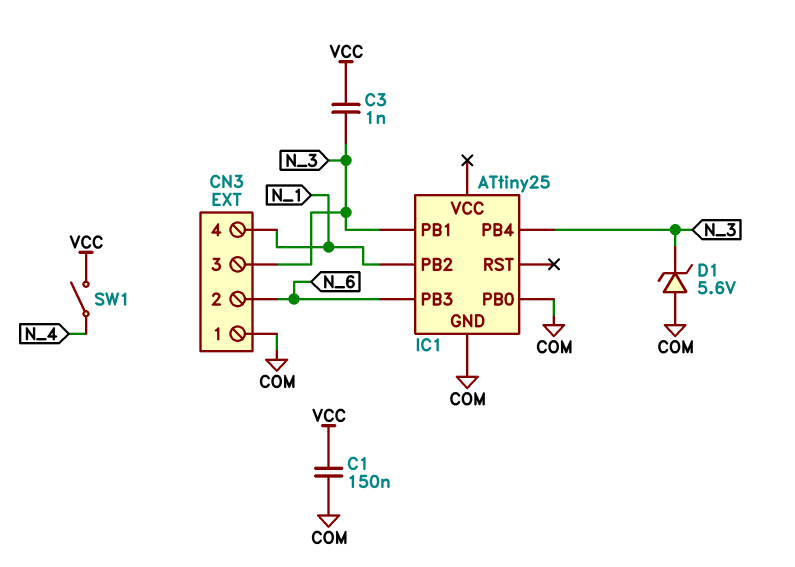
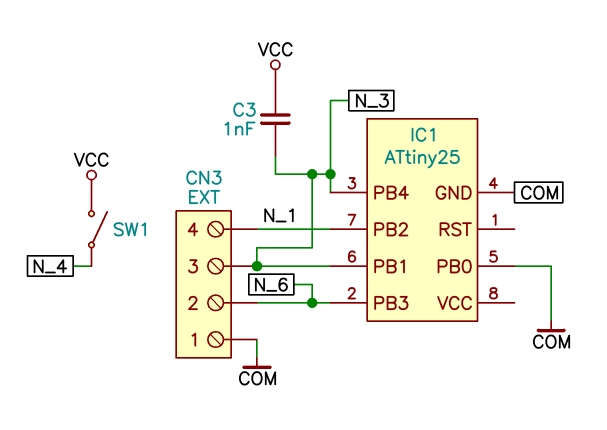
C1: 150nF (COM, VCC) -> none
D1: zener 5.6V (A COM, K N_3) -> none

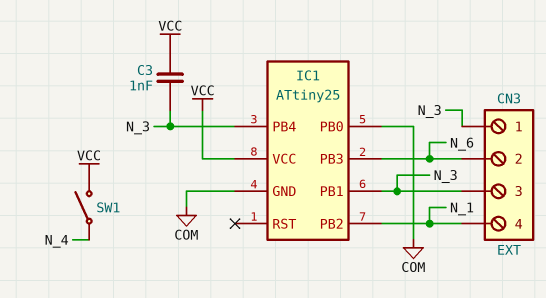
CN3 pin 1: COM -> N_3
IC1 pin VCC: none -> VCC

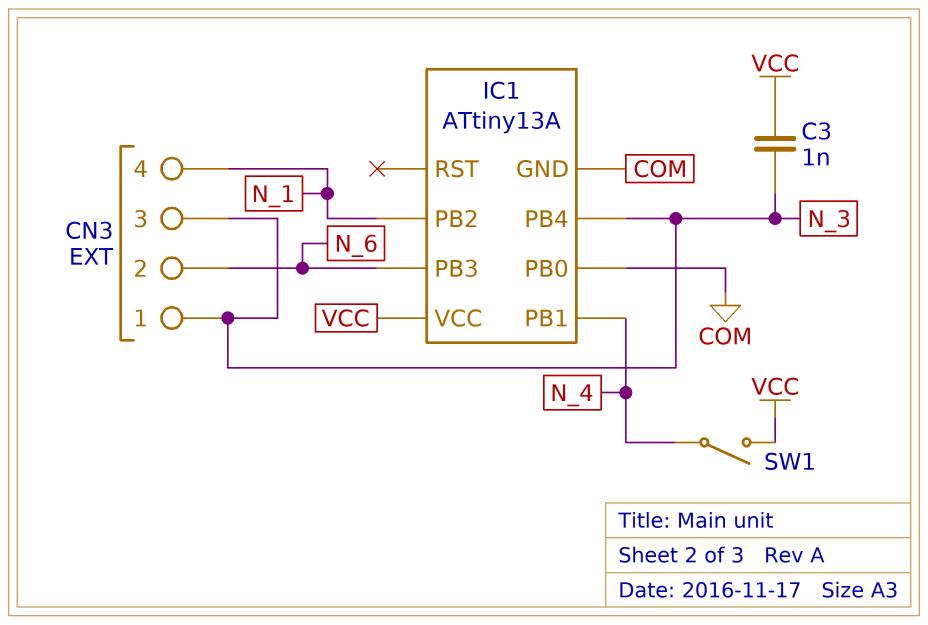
IC1: ATtiny25 -> ATtiny13A
IC1 pin PB1: N_3 -> N_4

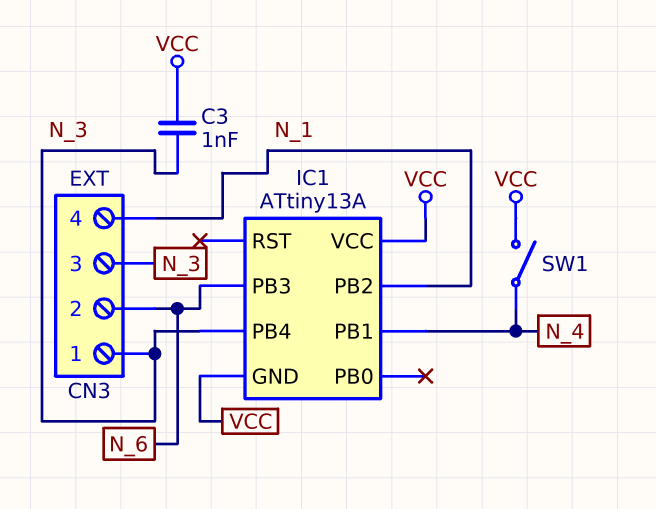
IC1 pin GND: COM -> VCC
IC1 pin PB0: COM -> none

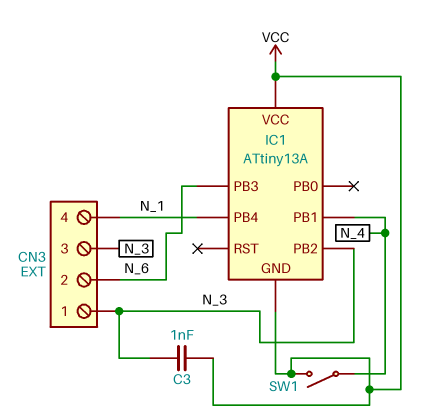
IC1 pin PB2: N_1 -> N_3
IC1 pin PB4: N_3 -> N_1

